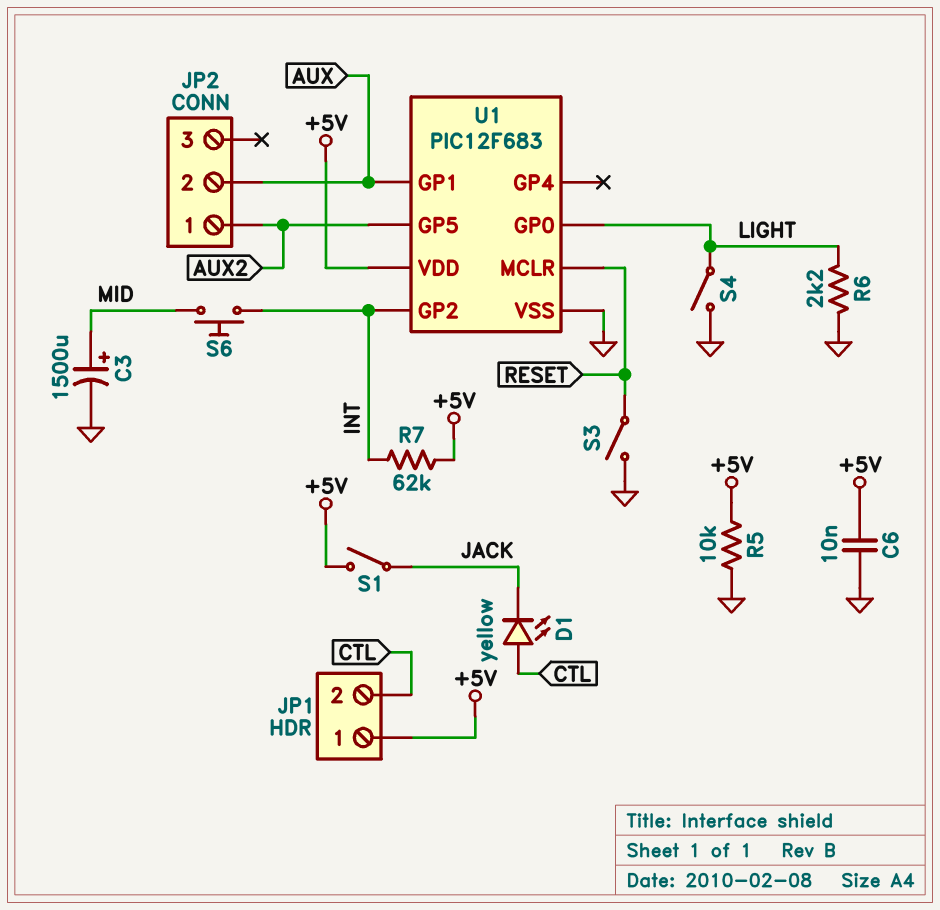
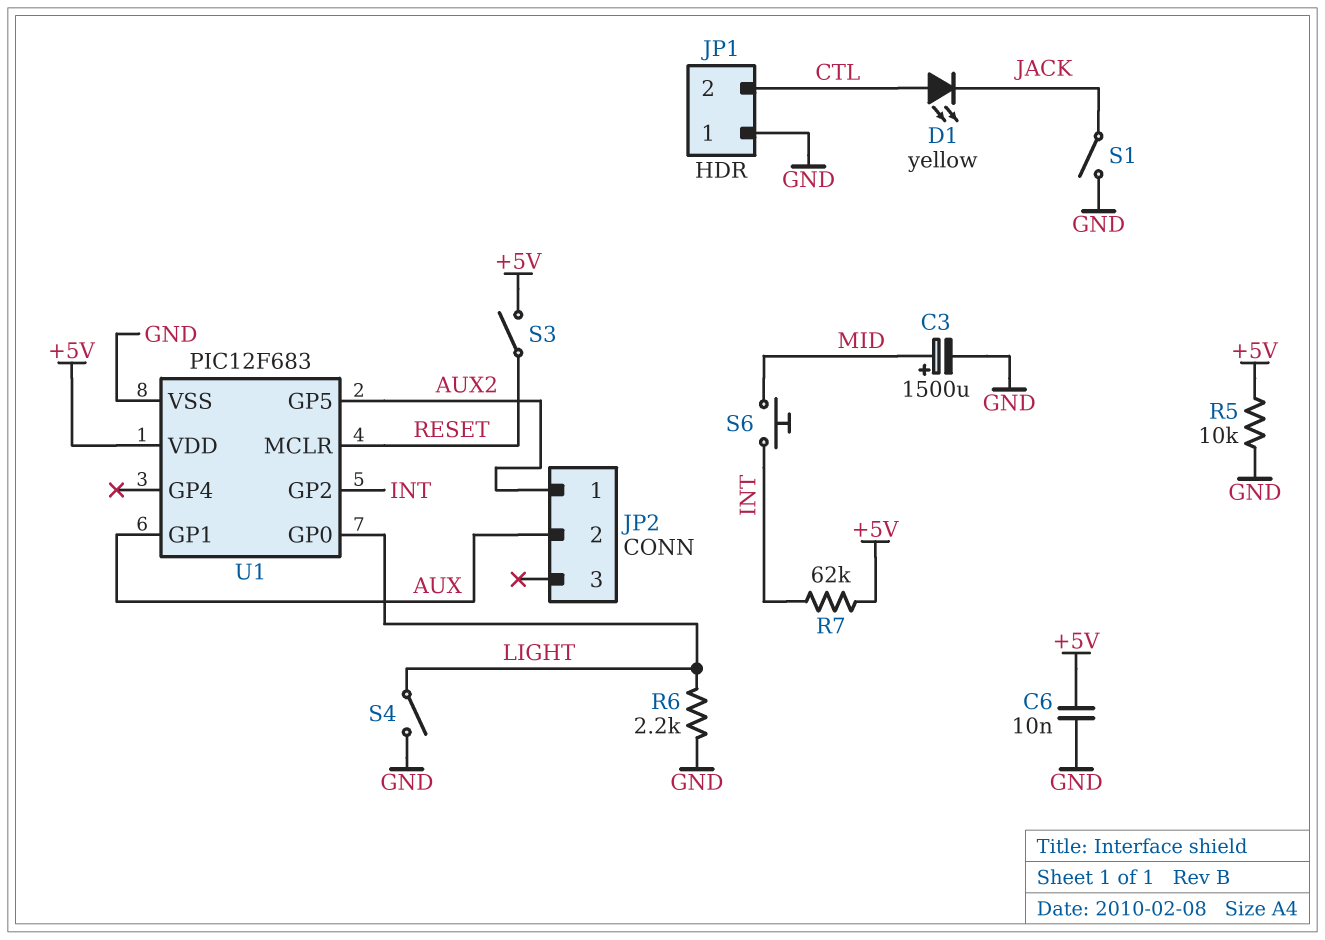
JP1 pin 1: +5V -> GND
S1: switch (+5V, JACK) -> switch (GND, JACK)
S3: switch (GND, RESET) -> switch (+5V, RESET)

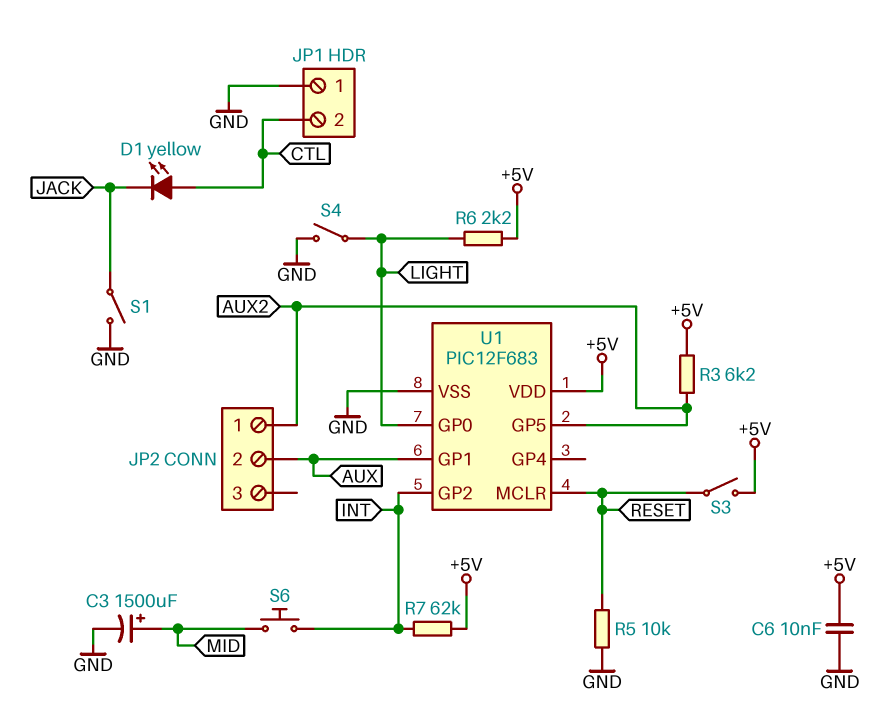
R3: none -> 6.2k (+5V, AUX2)
R5: 10k (+5V, GND) -> 10k (GND, RESET)
R6: 2.2k (GND, LIGHT) -> 2.2k (+5V, LIGHT)

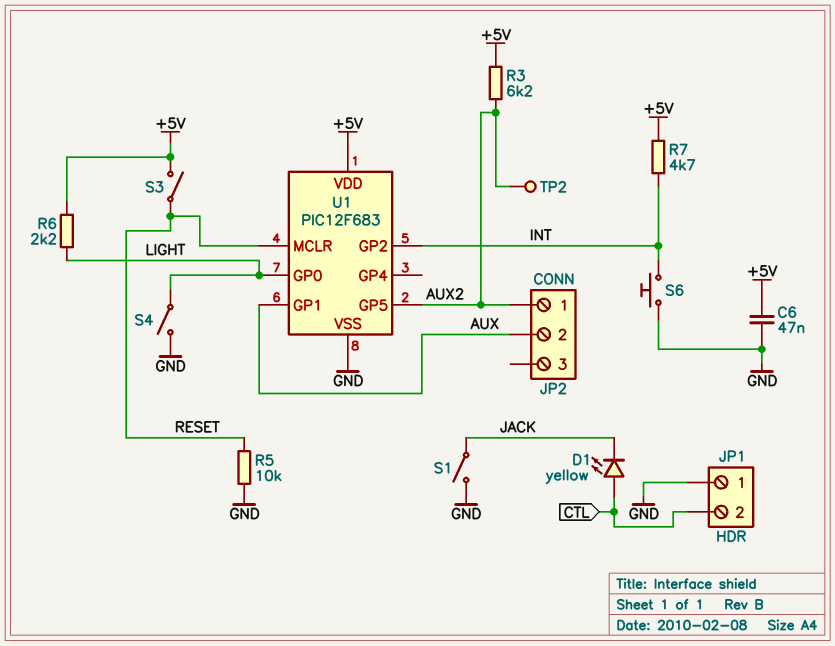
C3: 1500uF (plus MID, minus GND) -> none
C6: 10nF (+5V, GND) -> 47nF (+5V, GND)
R7: 62k (+5V, INT) -> 4.7k (+5V, INT)
S6: button (INT, MID) -> button (GND, INT)
TP2: none -> test point (AUX2)

